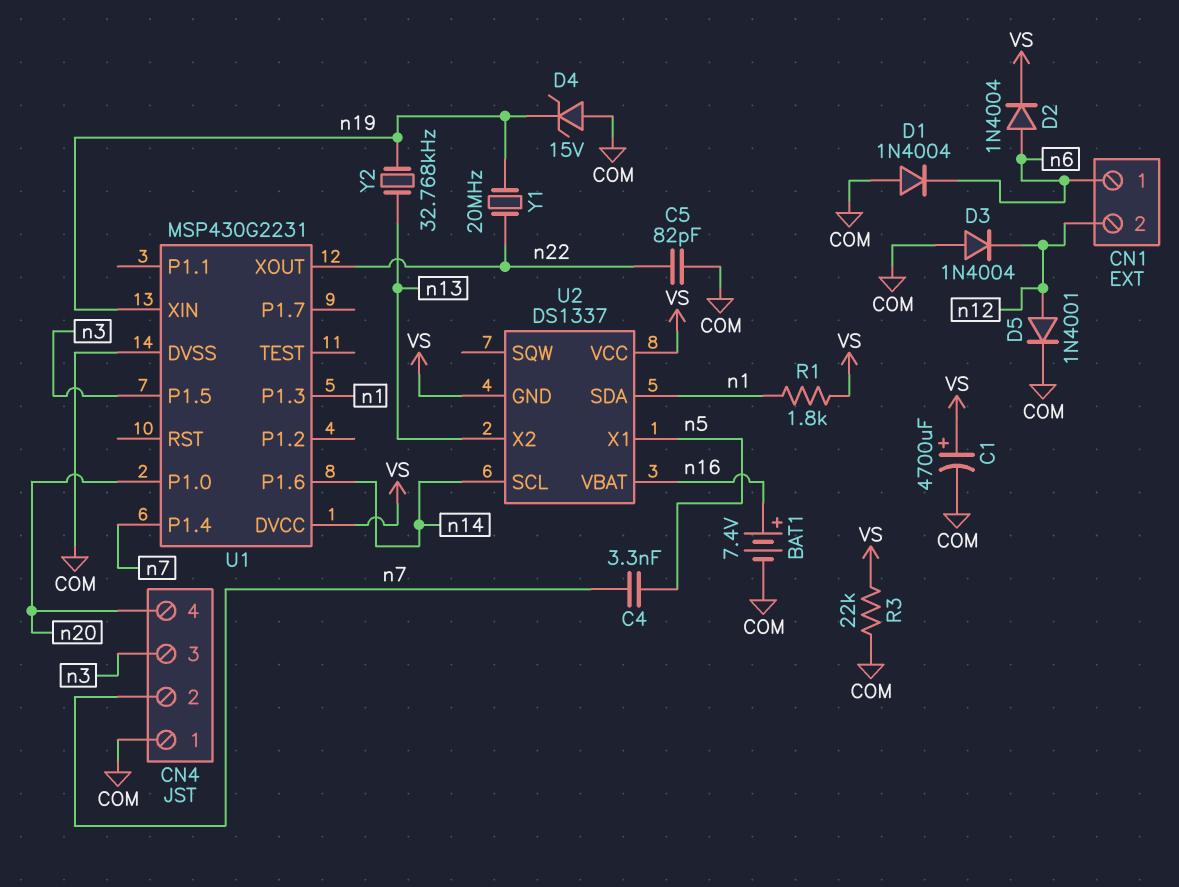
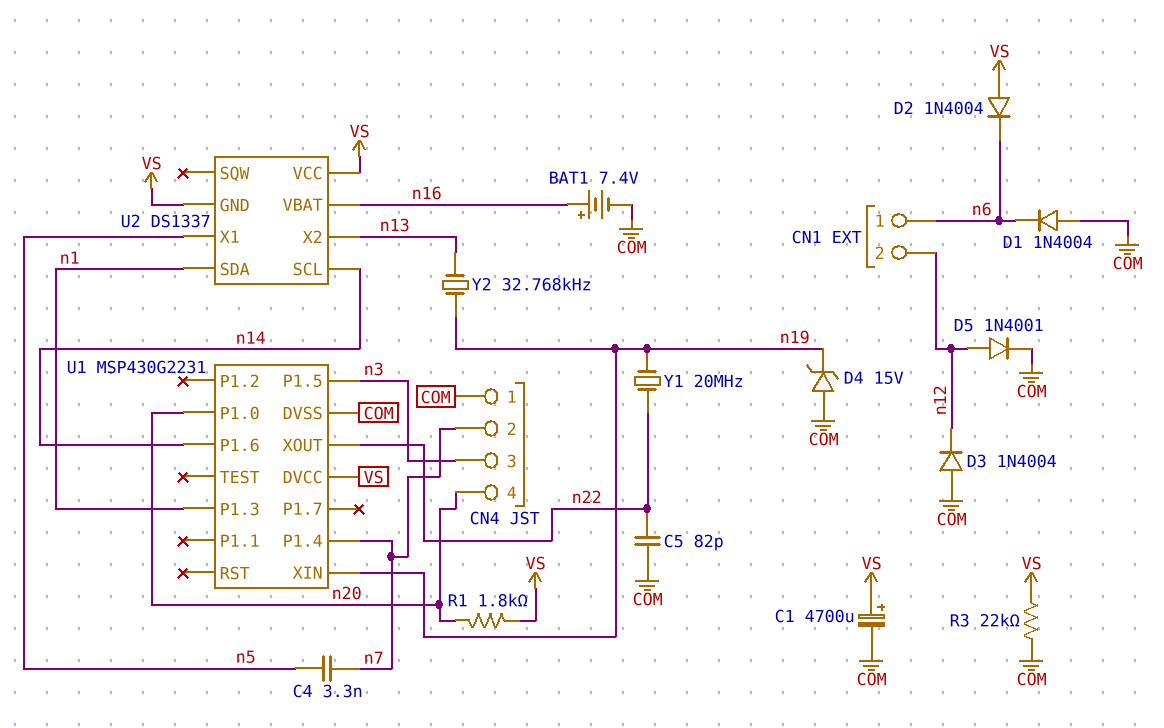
D2: diode 1N4004 (A n6, K VS) -> diode 1N4004 (A VS, K n6)
R1: 1.8k (VS, n1) -> 1.8k (VS, n20)

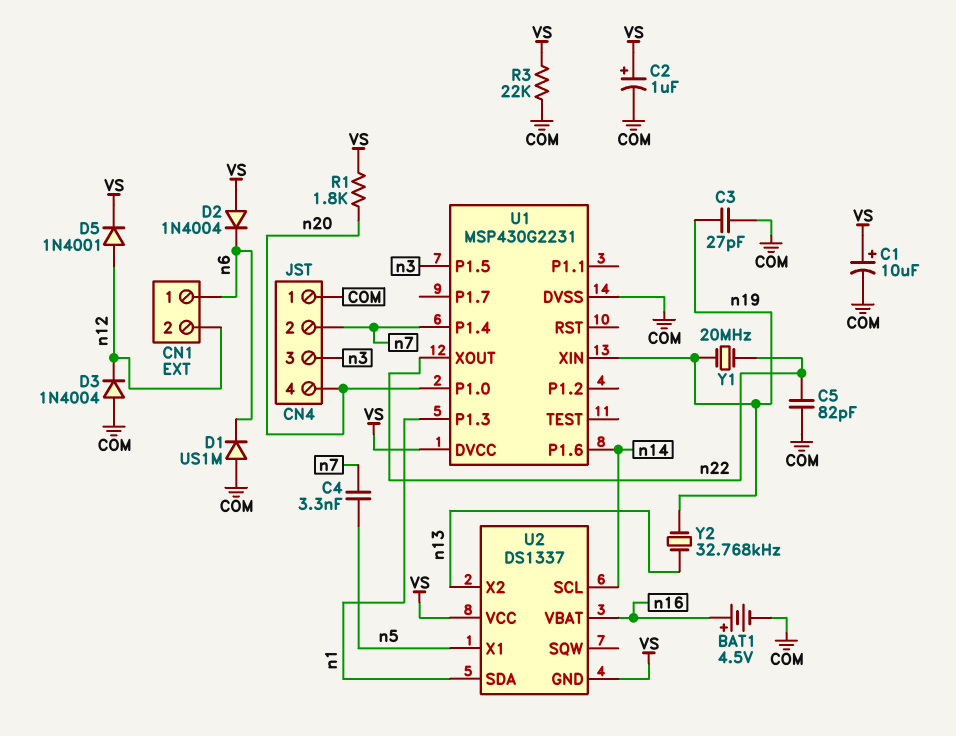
BAT1: 7.4V (plus n16, minus COM) -> 4.5V (plus n16, minus COM)
C1: 4700uF (plus VS, minus COM) -> 10uF (plus VS, minus COM)
C2: none -> 1uF (plus VS, minus COM)
C3: none -> 27pF (COM, n19)
D1: diode 1N4004 (A COM, K n6) -> diode US1M (A COM, K n6)
D4: zener 15V (A COM, K n19) -> none
D5: diode 1N4001 (A n12, K COM) -> diode 1N4001 (A n12, K VS)

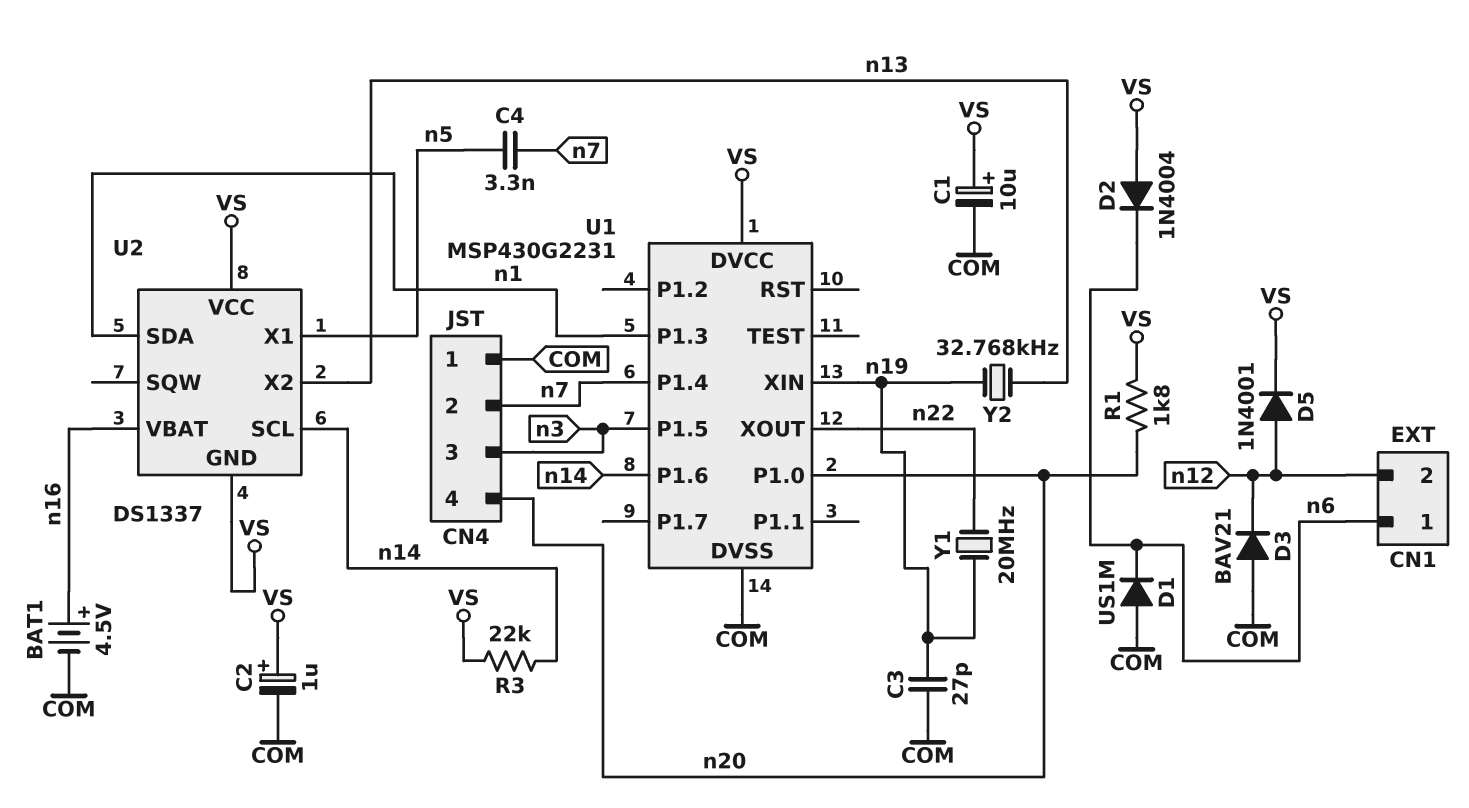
C5: 82pF (COM, n22) -> none
D3: diode 1N4004 (A COM, K n12) -> diode BAV21 (A COM, K n12)
R3: 22k (COM, VS) -> 22k (VS, n14)

